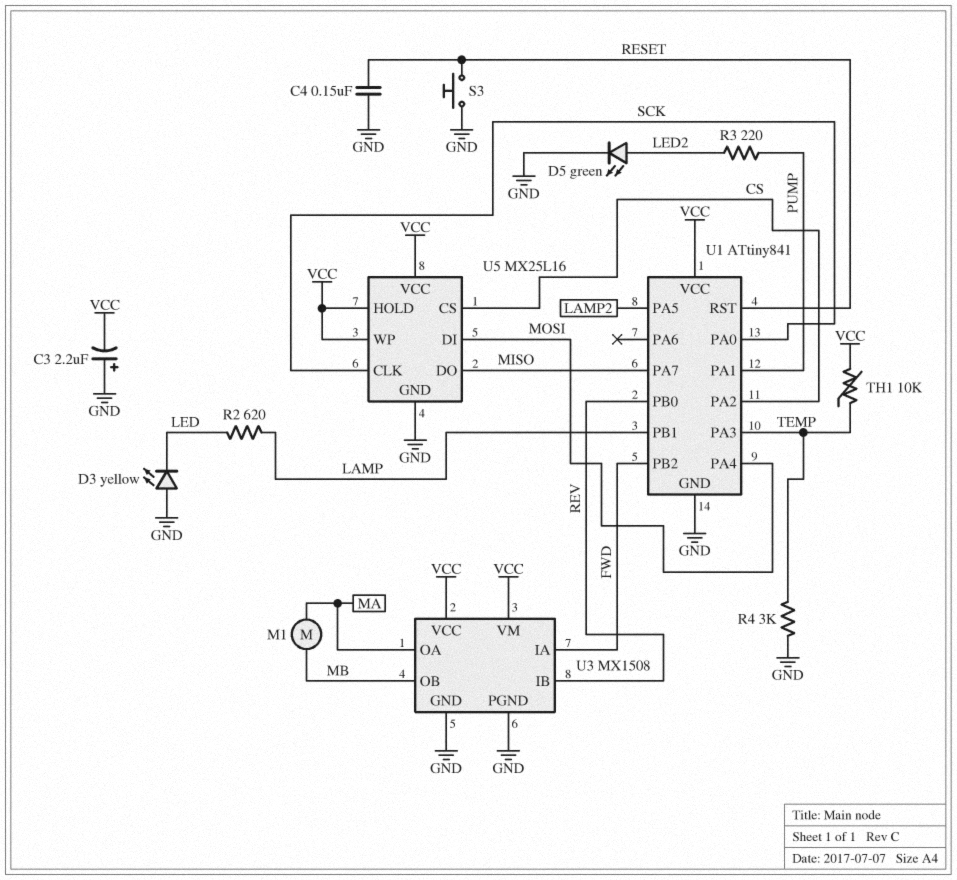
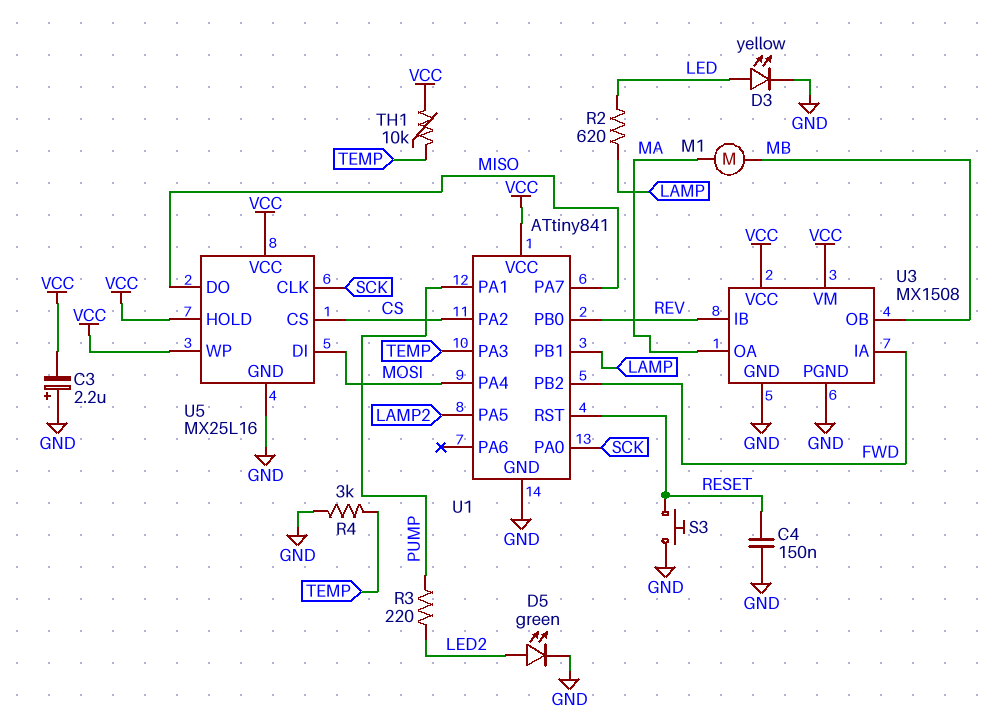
D3: LED yellow (A GND, K LED) -> LED yellow (A LED, K GND)

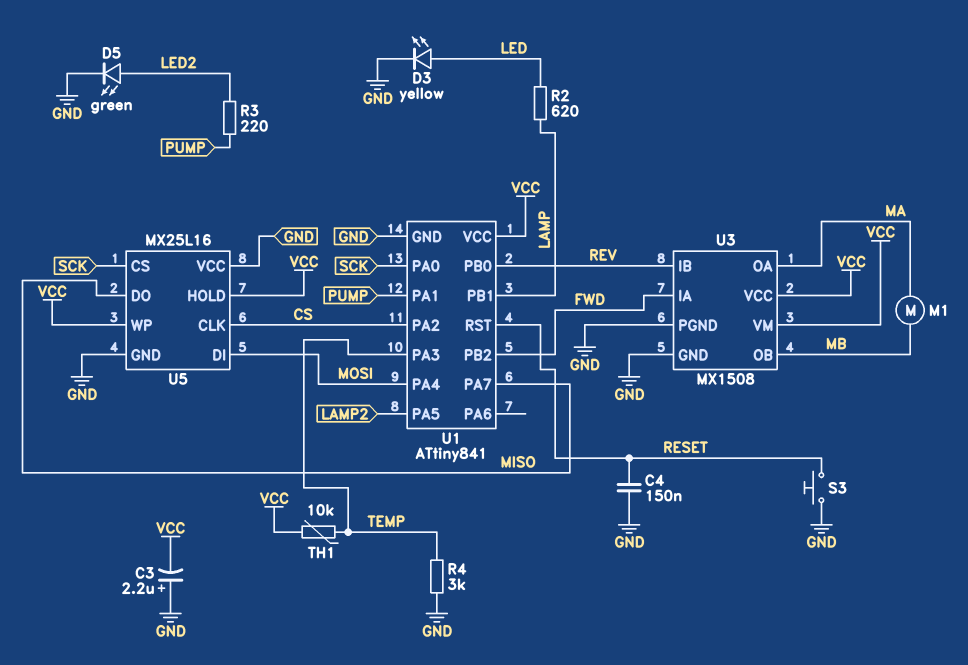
U5 pin CLK: SCK -> CS
U5 pin CS: CS -> SCK
U5 pin VCC: VCC -> GND

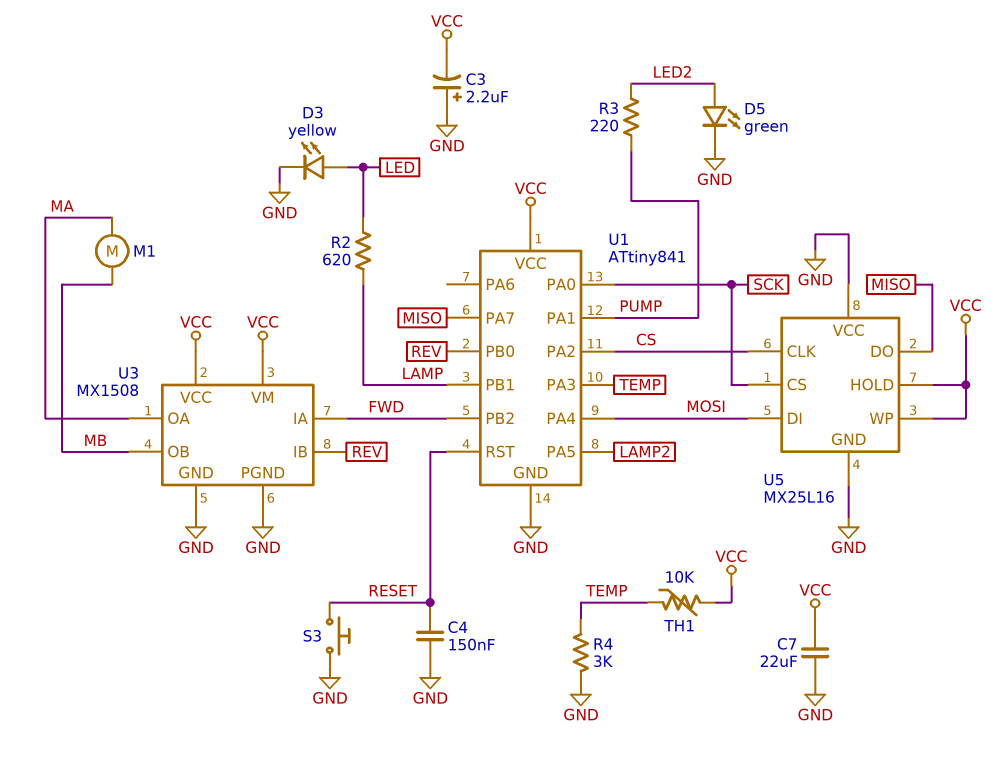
C7: none -> 22uF (GND, VCC)

